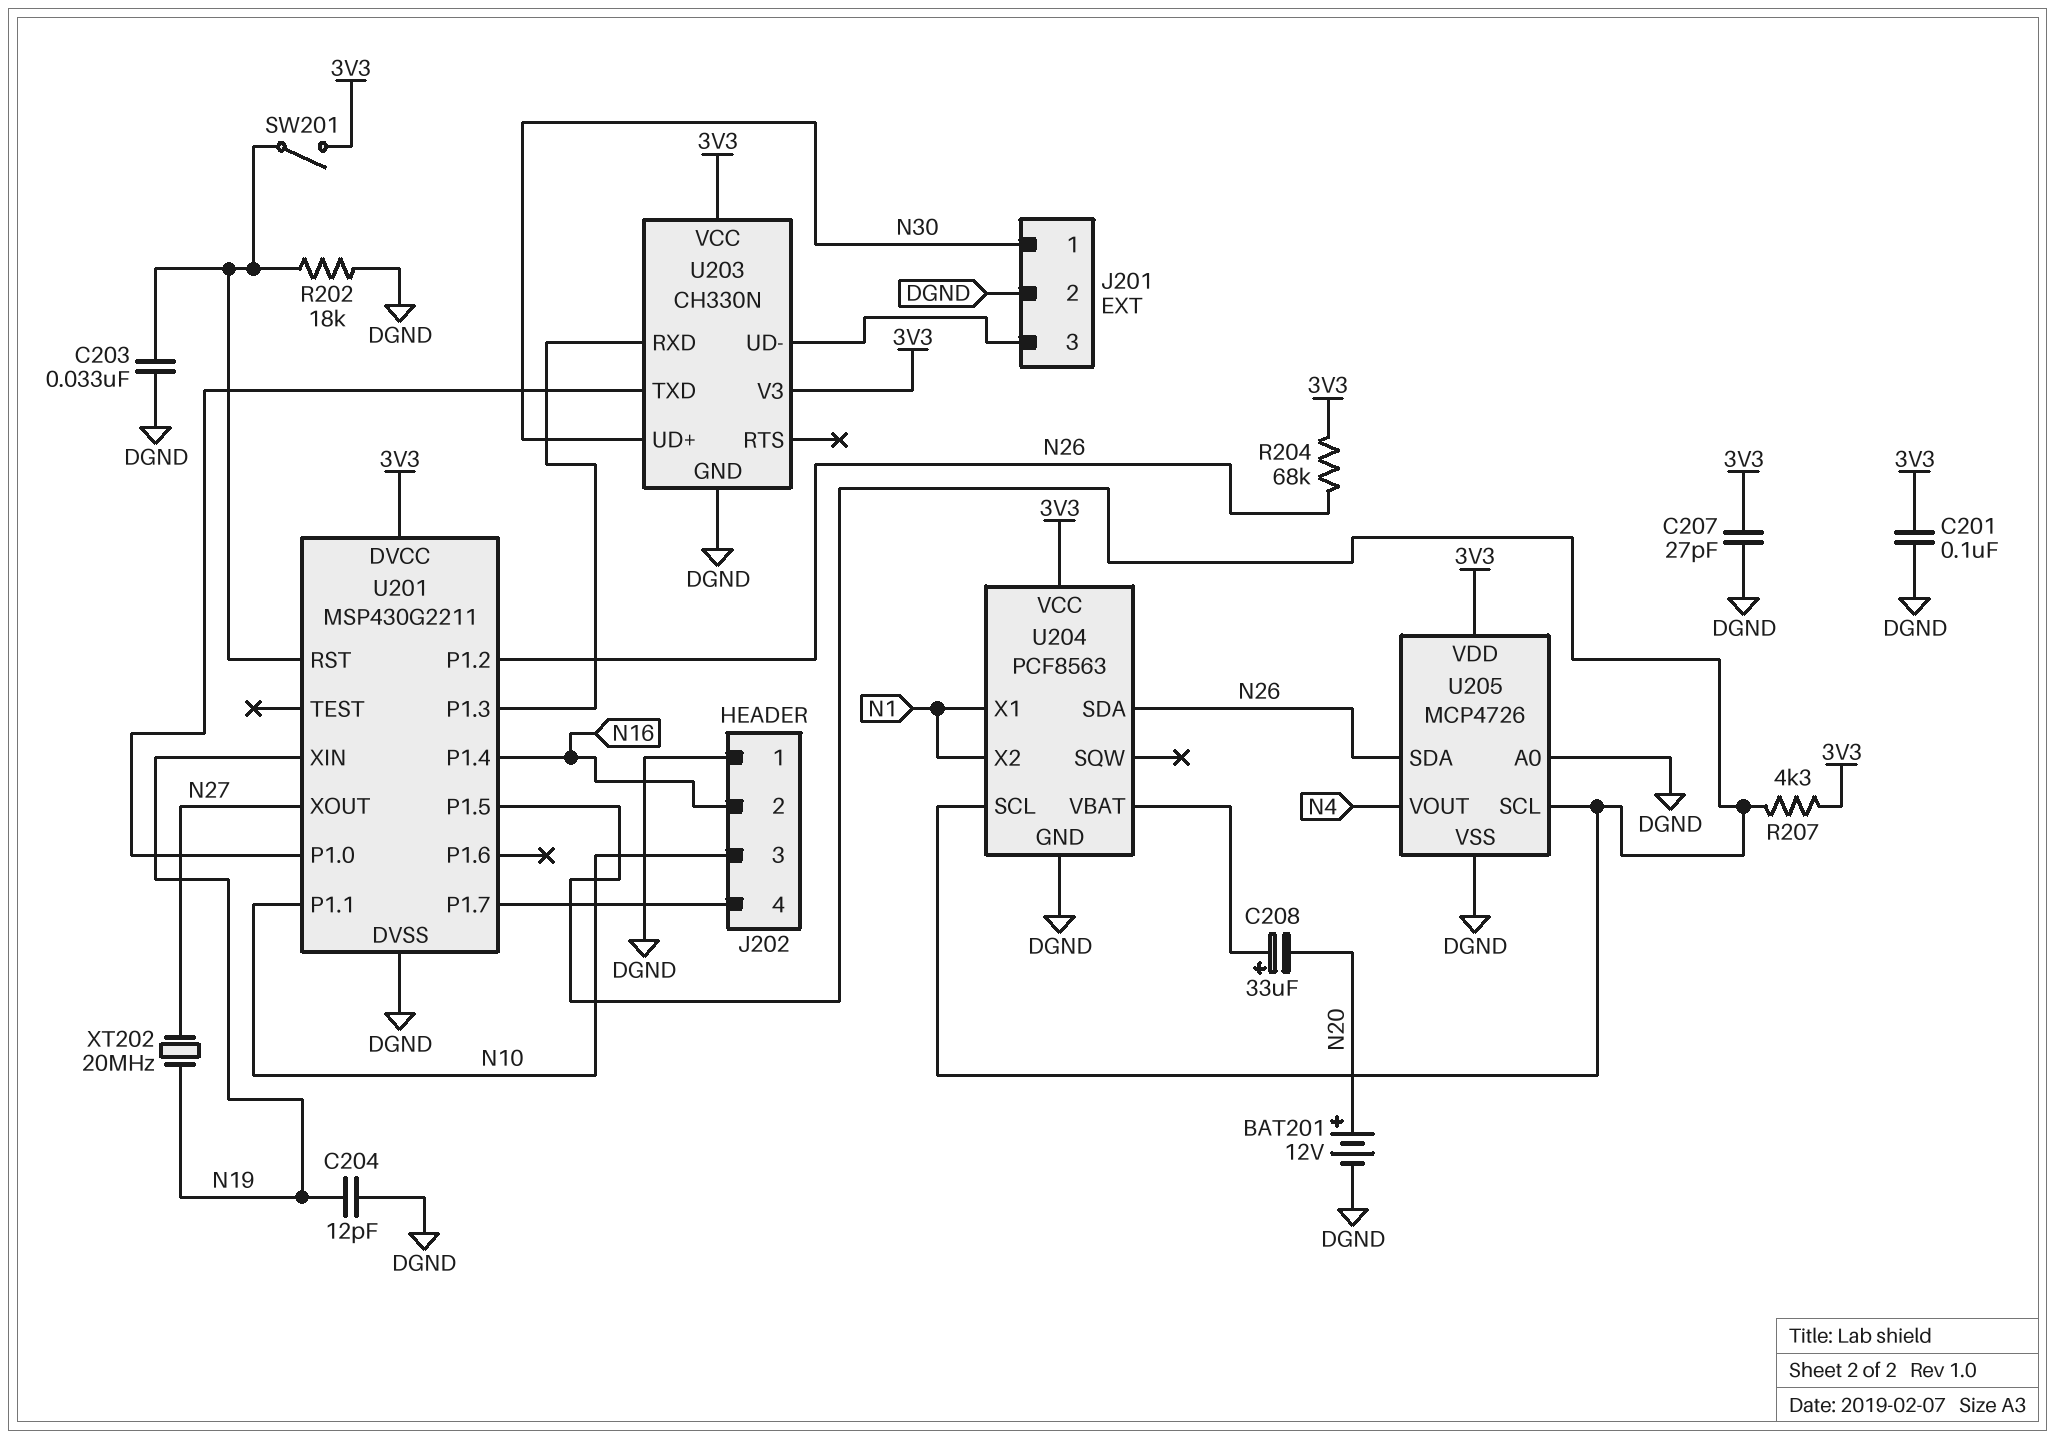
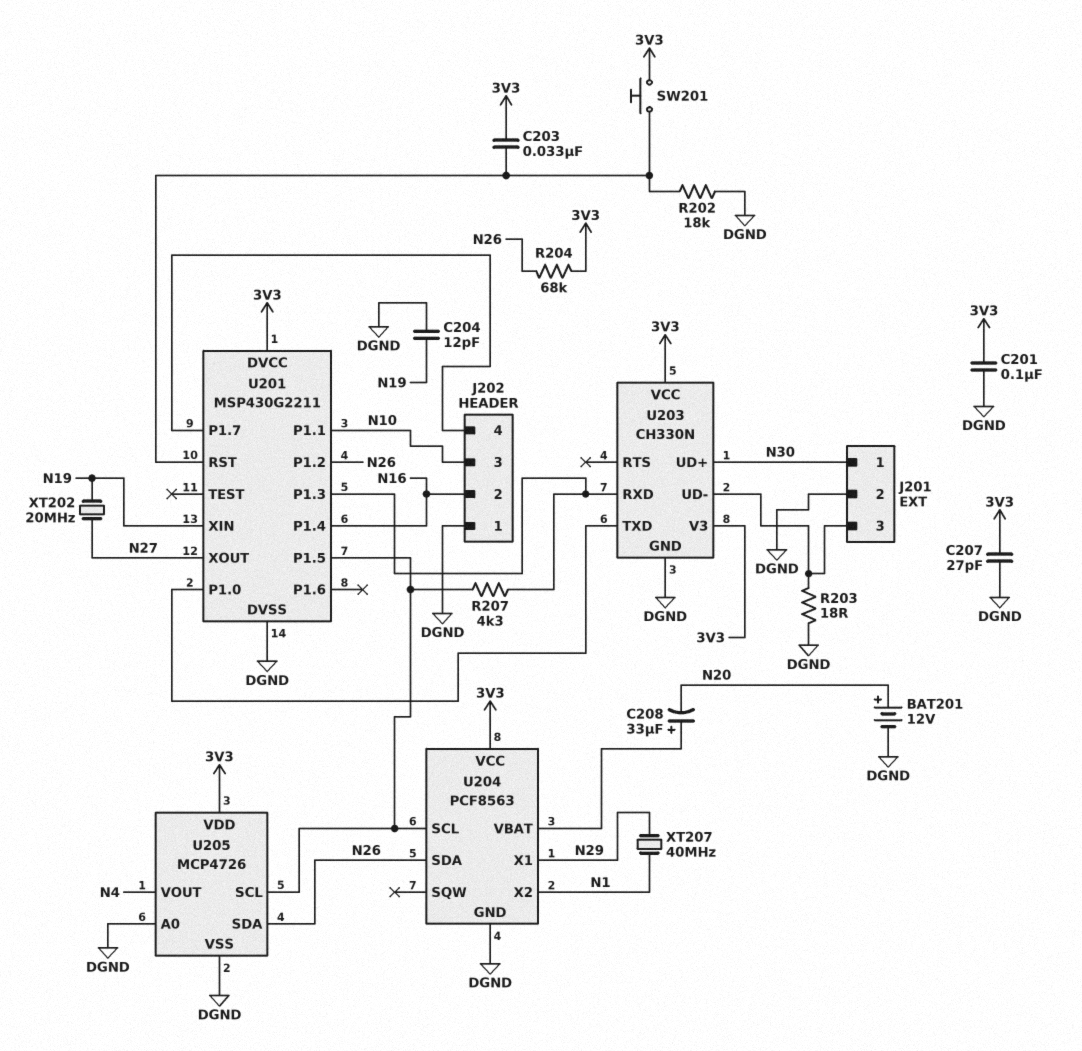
C203: 33nF (DGND, U201/RST) -> 33nF (3V3, U201/RST)
R203: none -> 18 (DGND, J201/3)
R207: 4.3k (3V3, U201/P1.5) -> 4.3k (U201/P1.3, U201/P1.5)
SW201: switch (3V3, U201/RST) -> button (3V3, U201/RST)
U204 pin X1: N1 -> N29
XT207: none -> 40MHz (N1, N29)

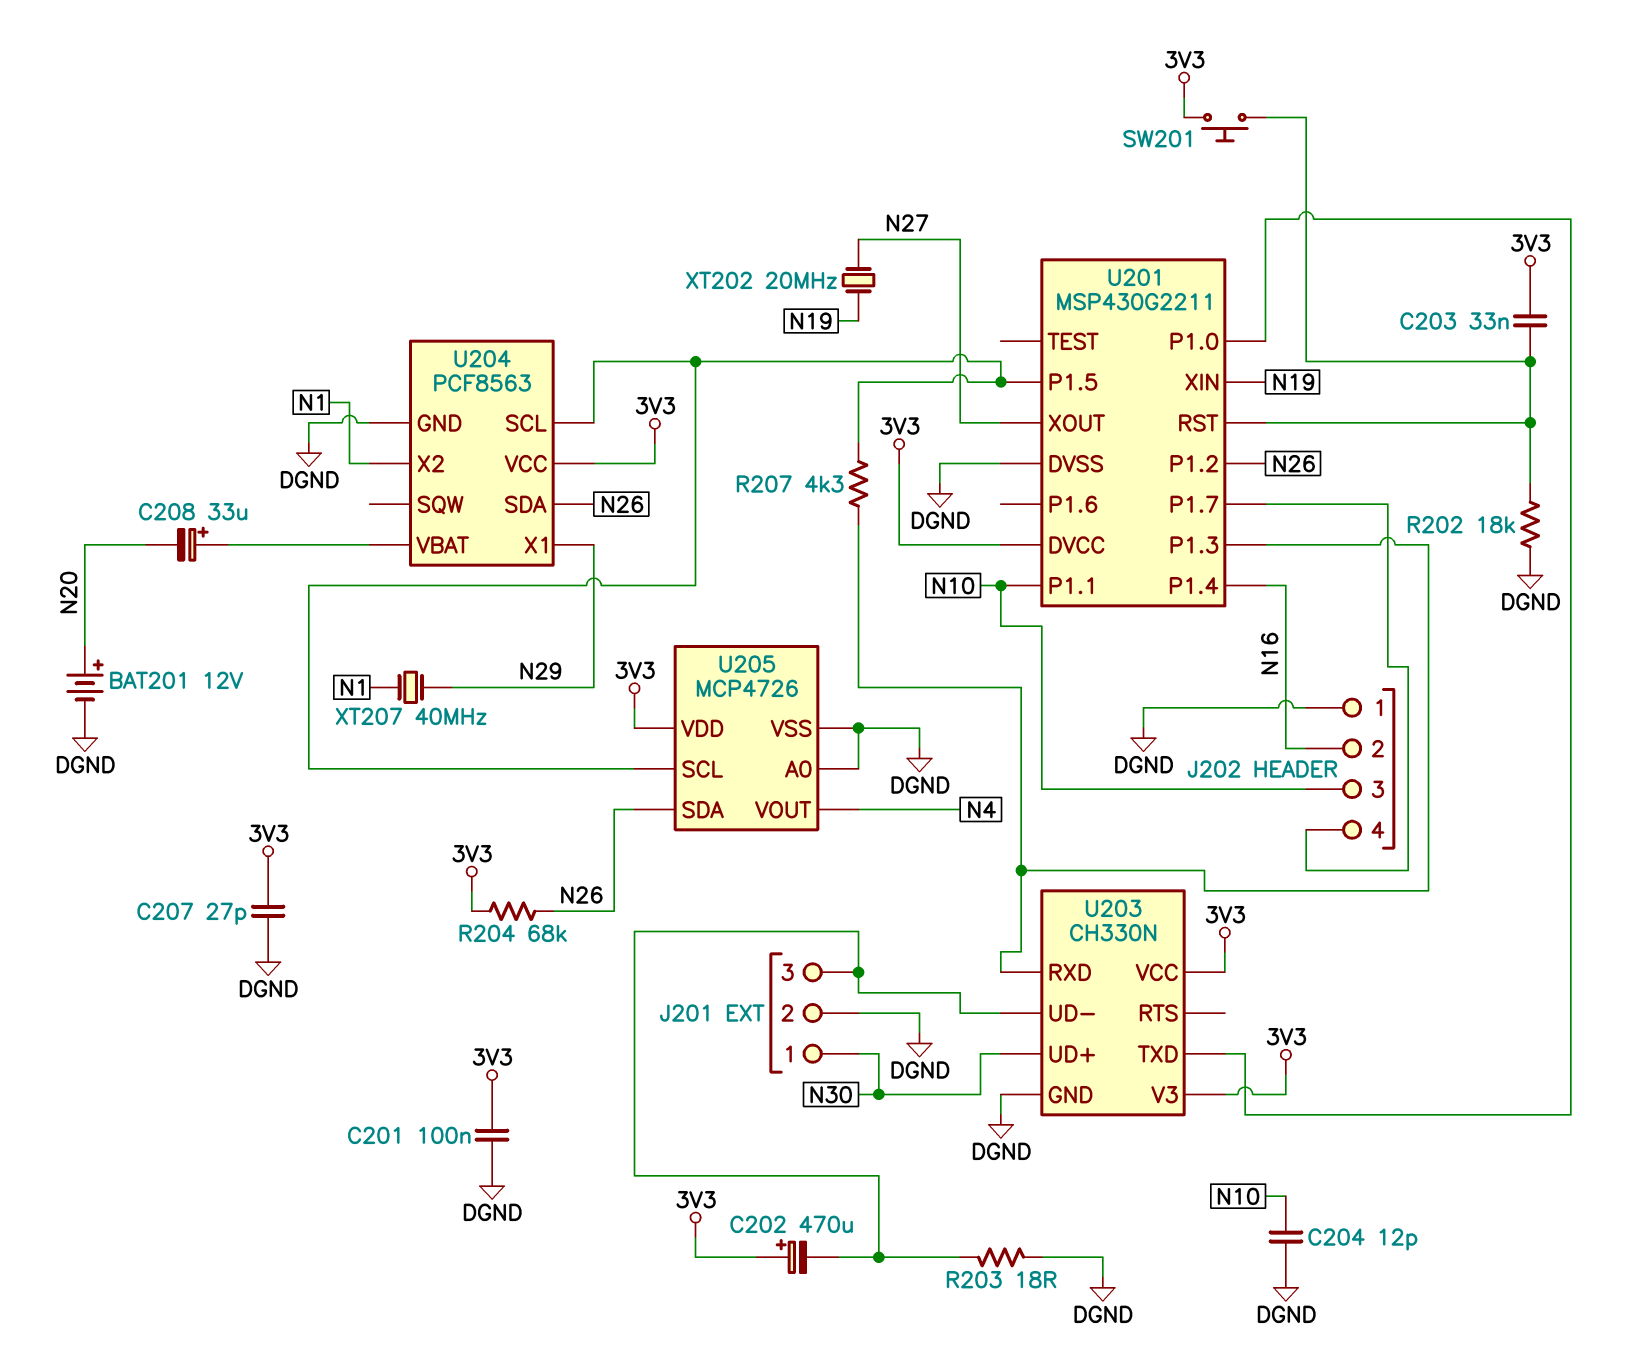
C202: none -> 470uF (plus 3V3, minus J201/3)
C204: 12pF (DGND, N19) -> 12pF (DGND, N10)

